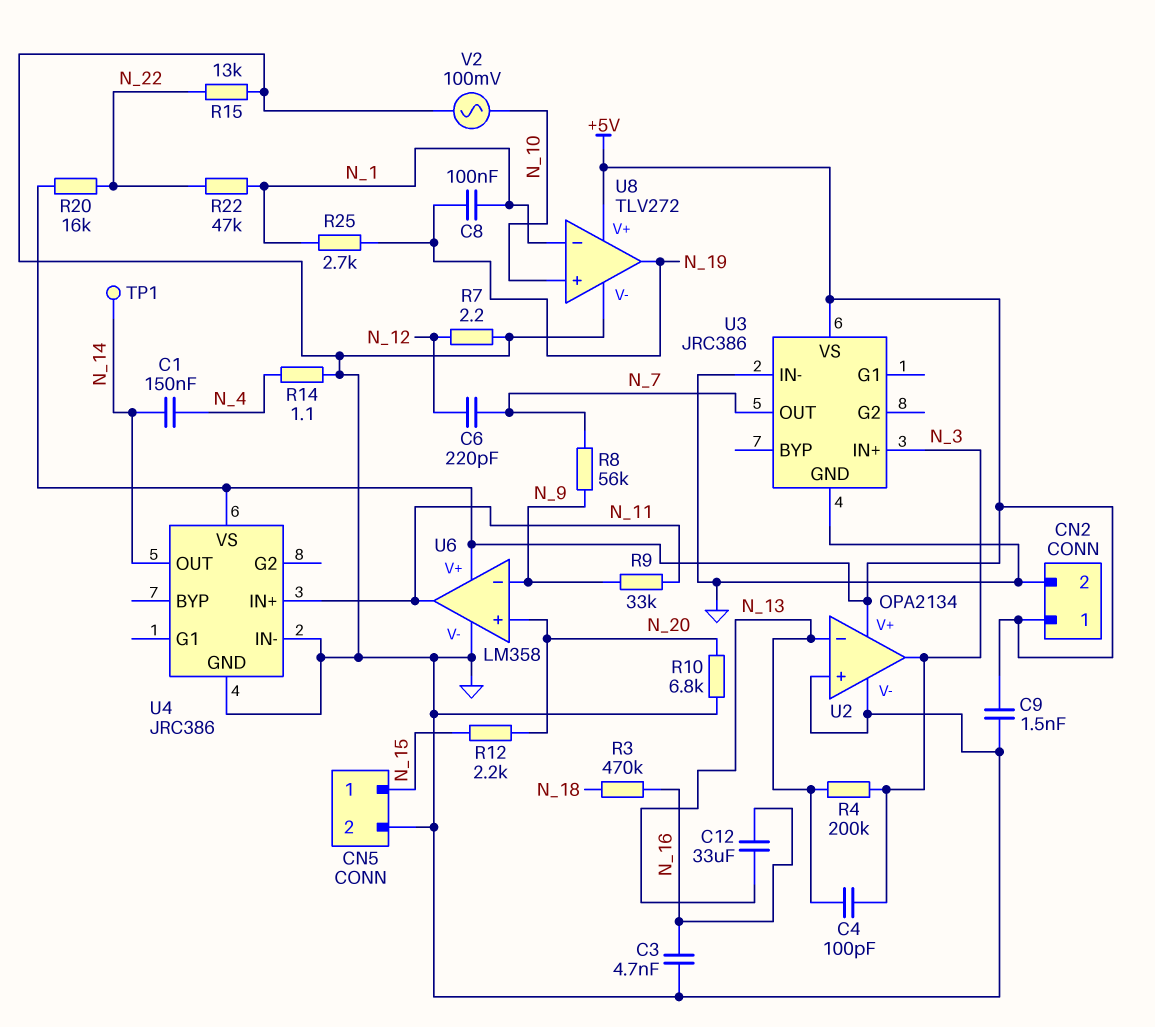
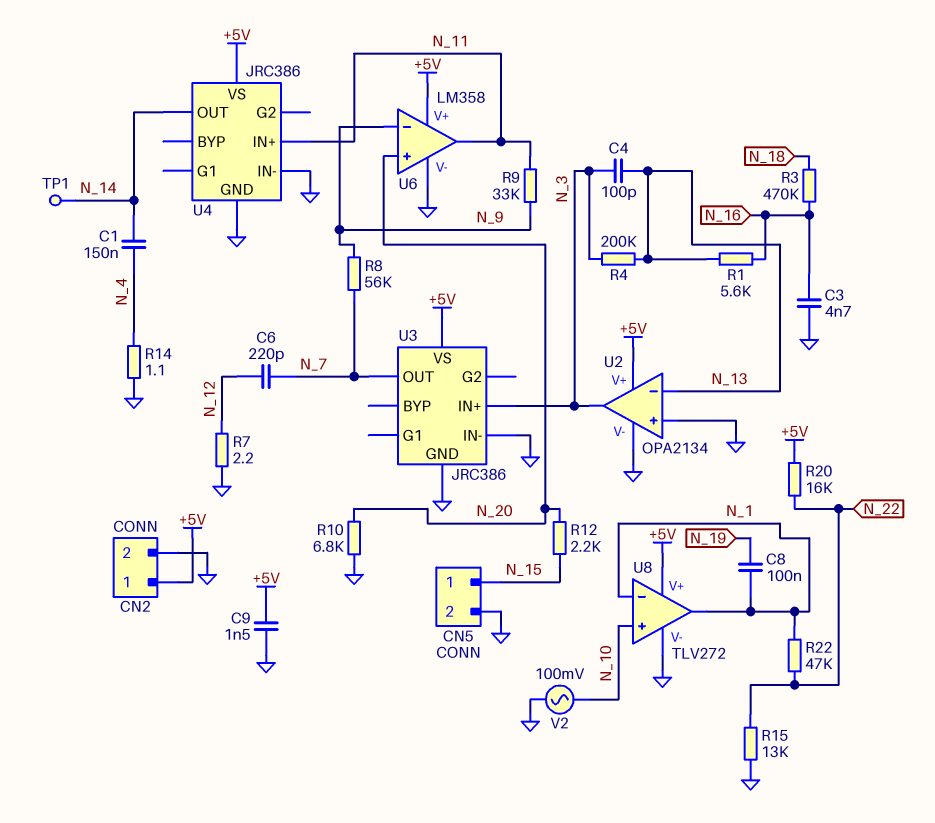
C12: 33uF (N_13, N_16) -> none
R1: none -> 5.6k (N_13, N_16)
R25: 2.7k (N_1, N_19) -> none
U8 pin out: N_19 -> N_1

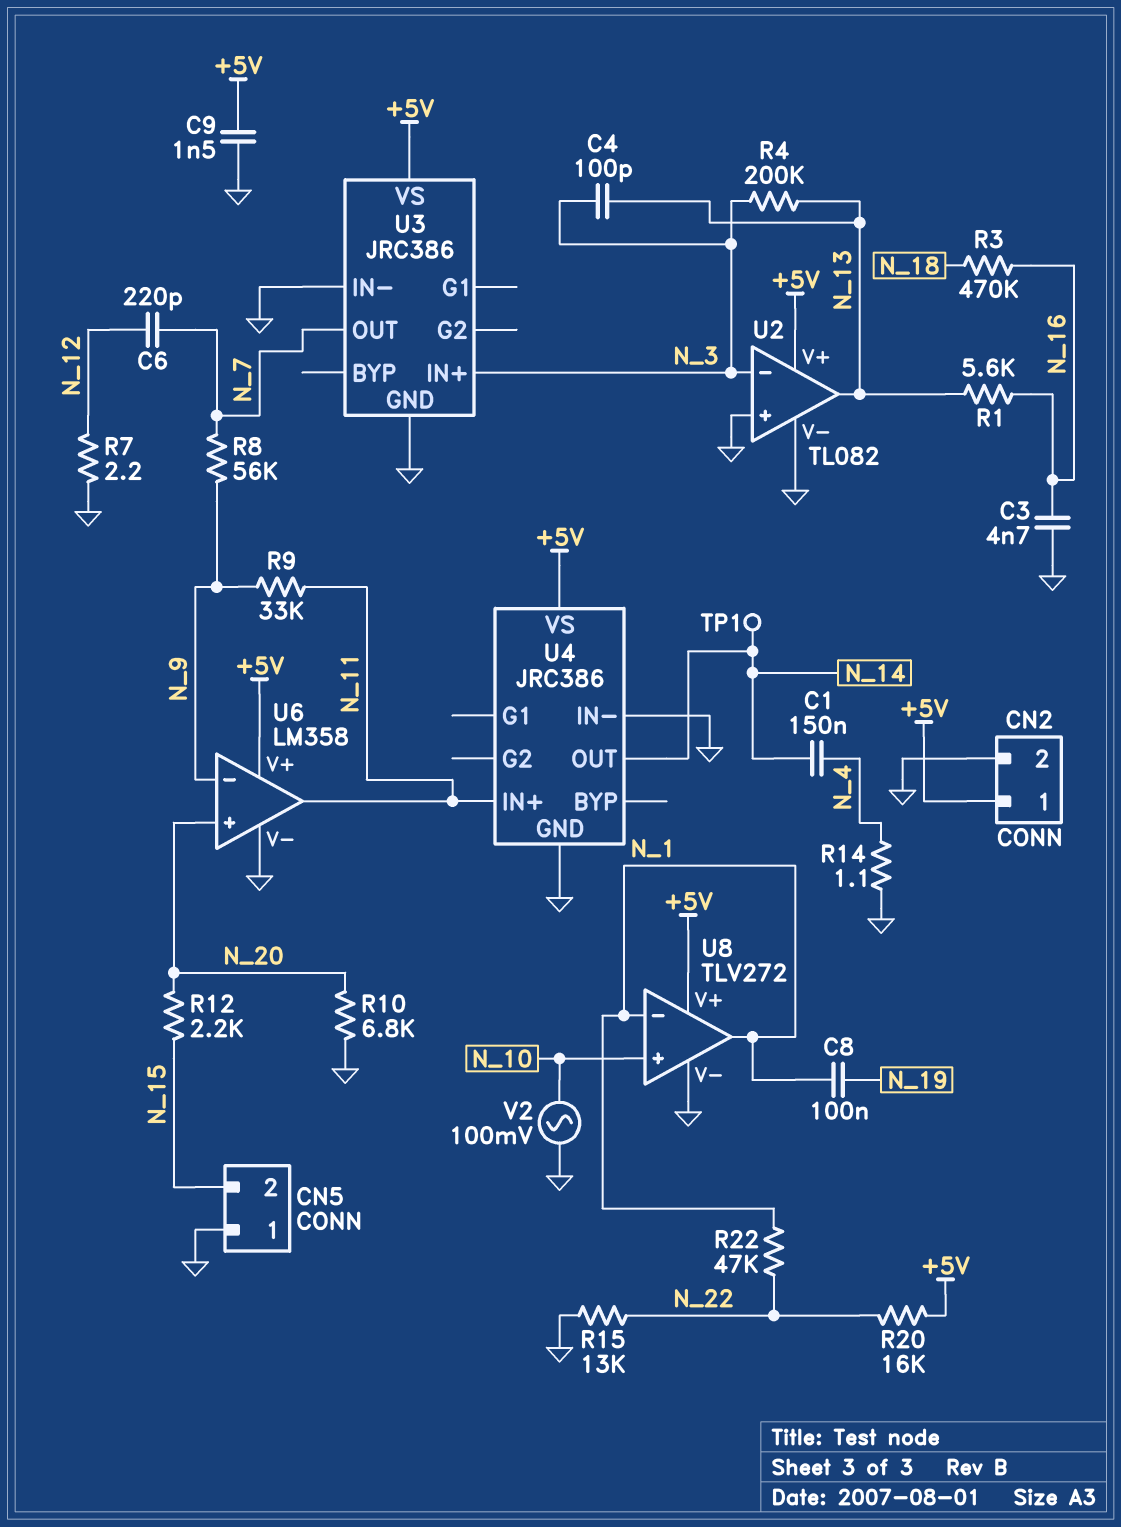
CN5 pin 1: N_15 -> GND
CN5 pin 2: GND -> N_15
U2: OPA2134 -> TL082
U2 pin in-: N_13 -> N_3
U2 pin out: N_3 -> N_13

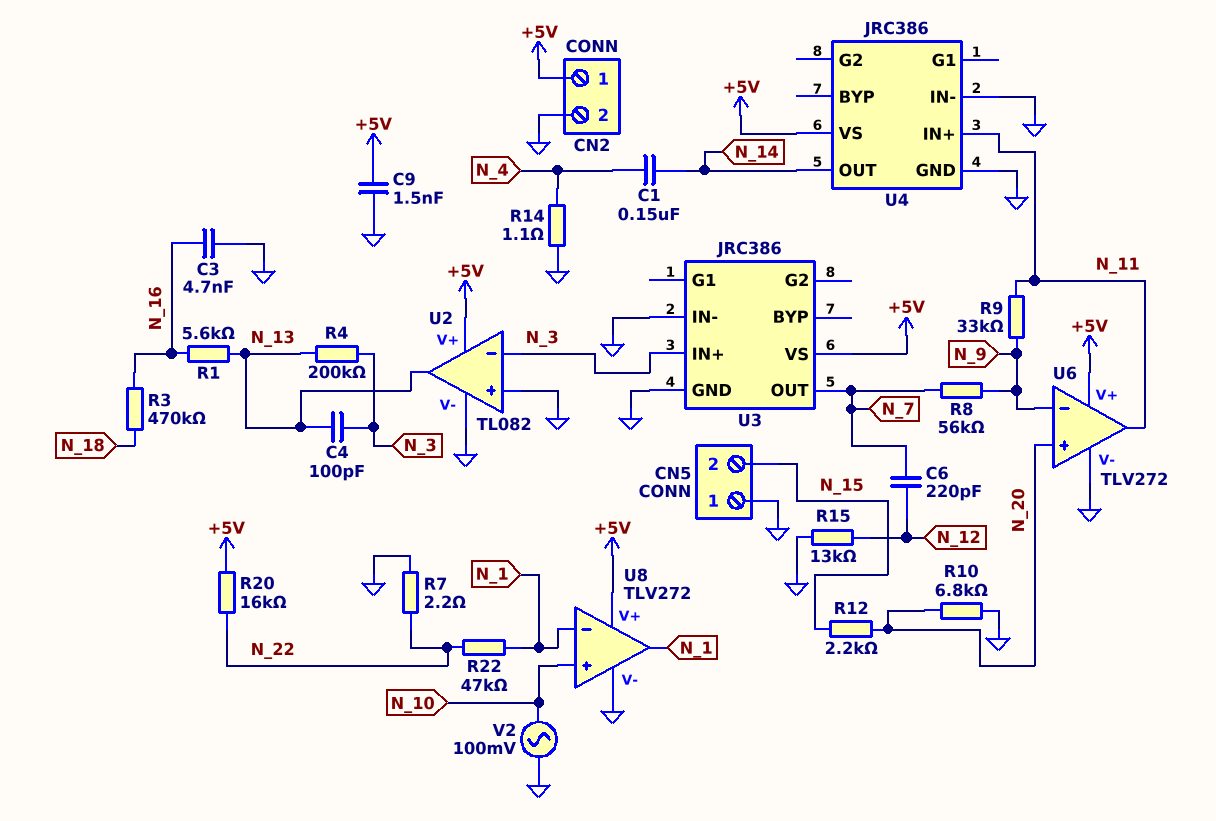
C8: 100nF (N_1, N_19) -> none
R7: 2.2 (GND, N_12) -> 2.2 (GND, N_22)
R15: 13k (GND, N_22) -> 13k (GND, N_12)
TP1: test point (N_14) -> none
U6: LM358 -> TLV272

